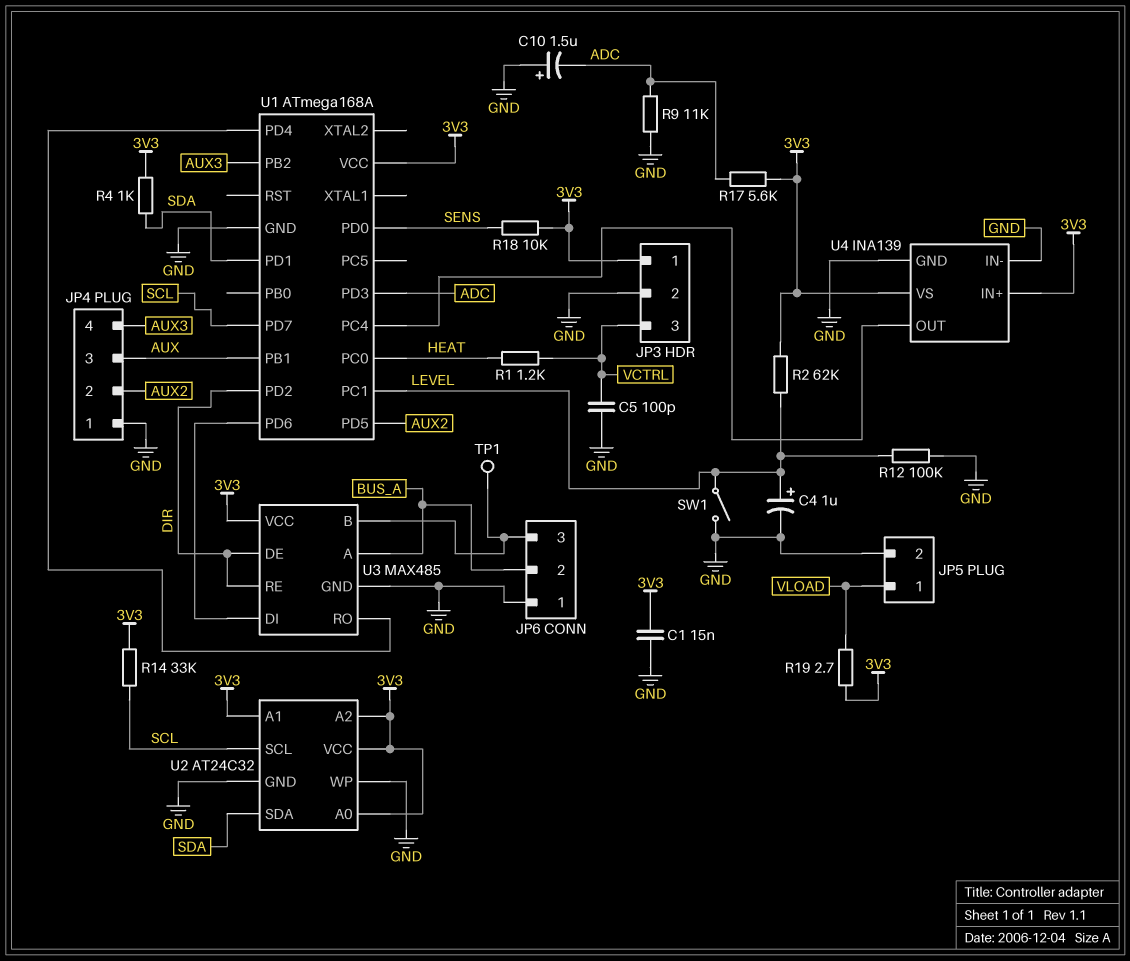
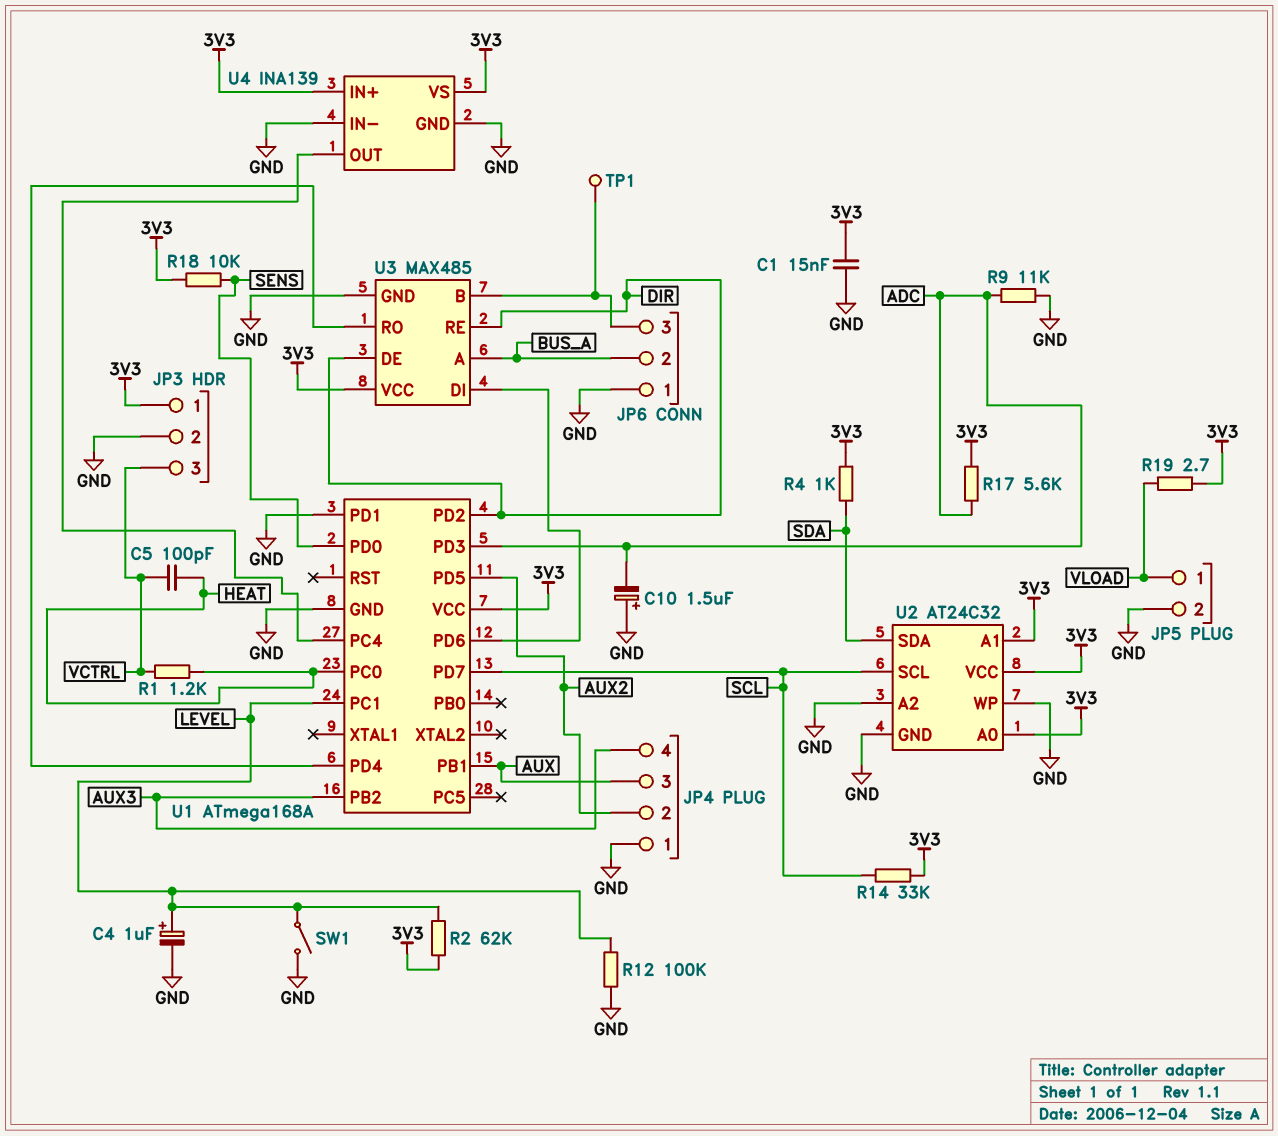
C5: 100pF (GND, VCTRL) -> 100pF (HEAT, VCTRL)
U1 pin PD1: SDA -> GND
U2 pin A2: 3V3 -> GND

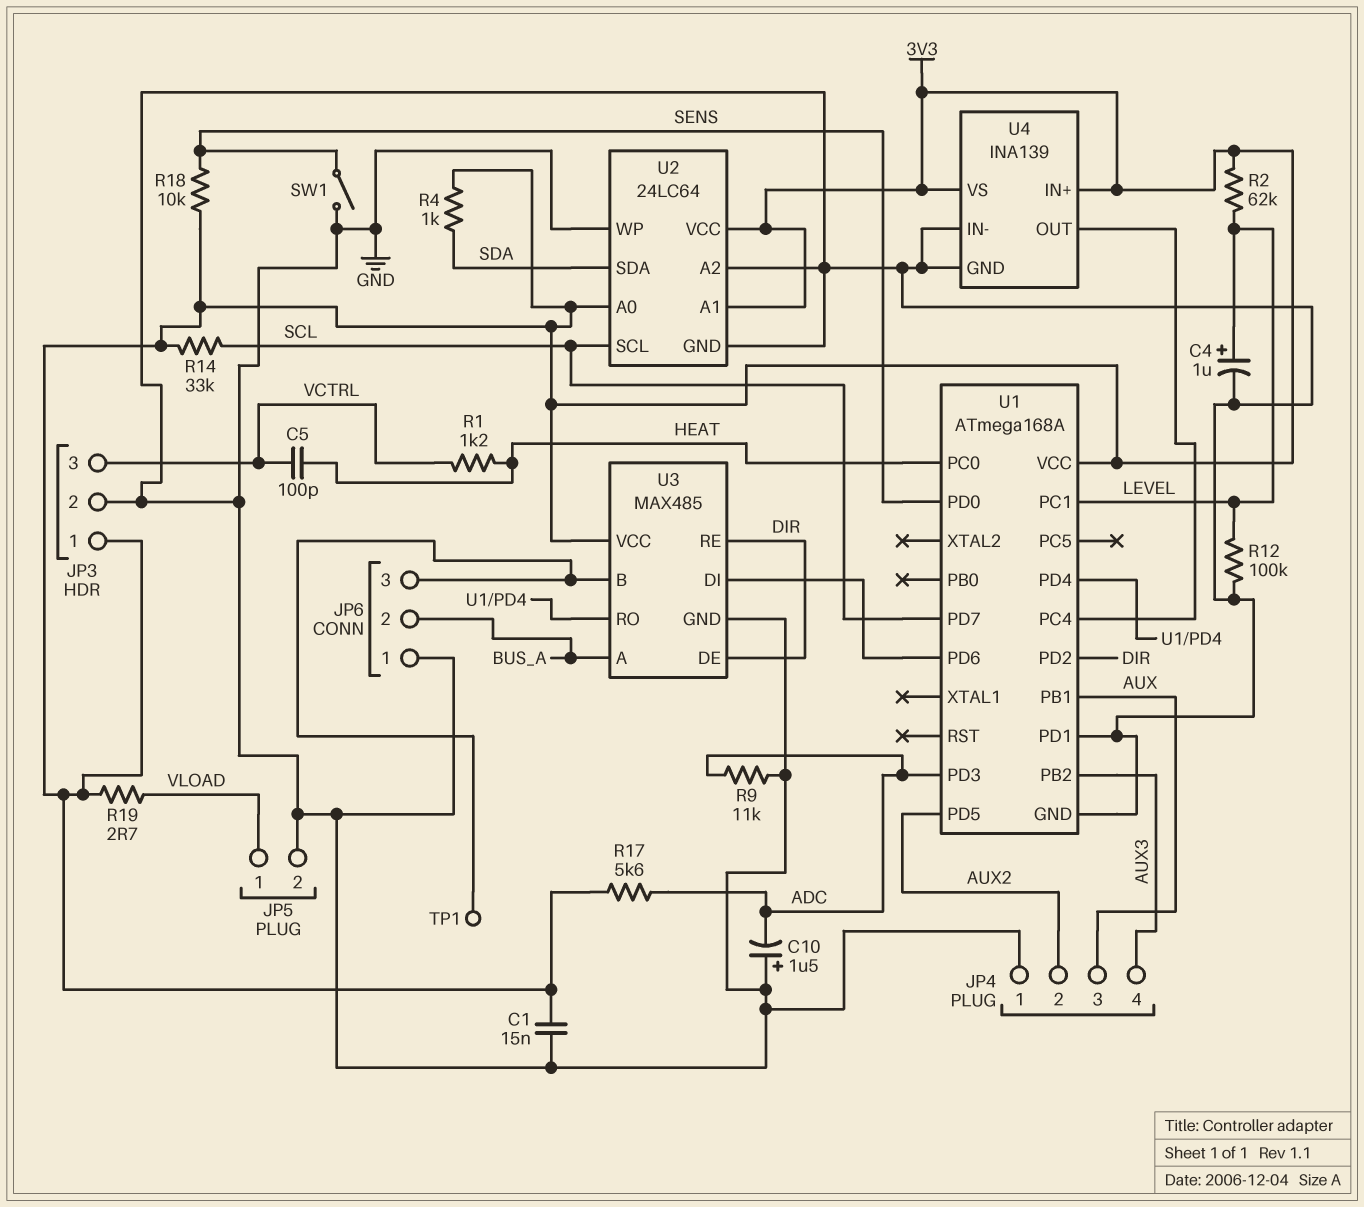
SW1: switch (GND, LEVEL) -> switch (GND, SENS)
U2: AT24C32 -> 24LC64

